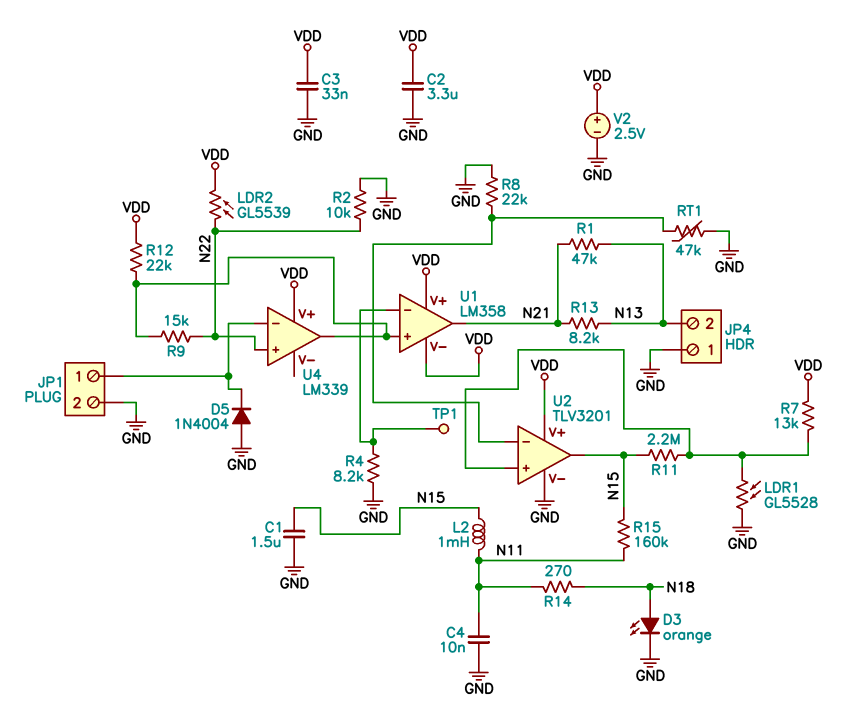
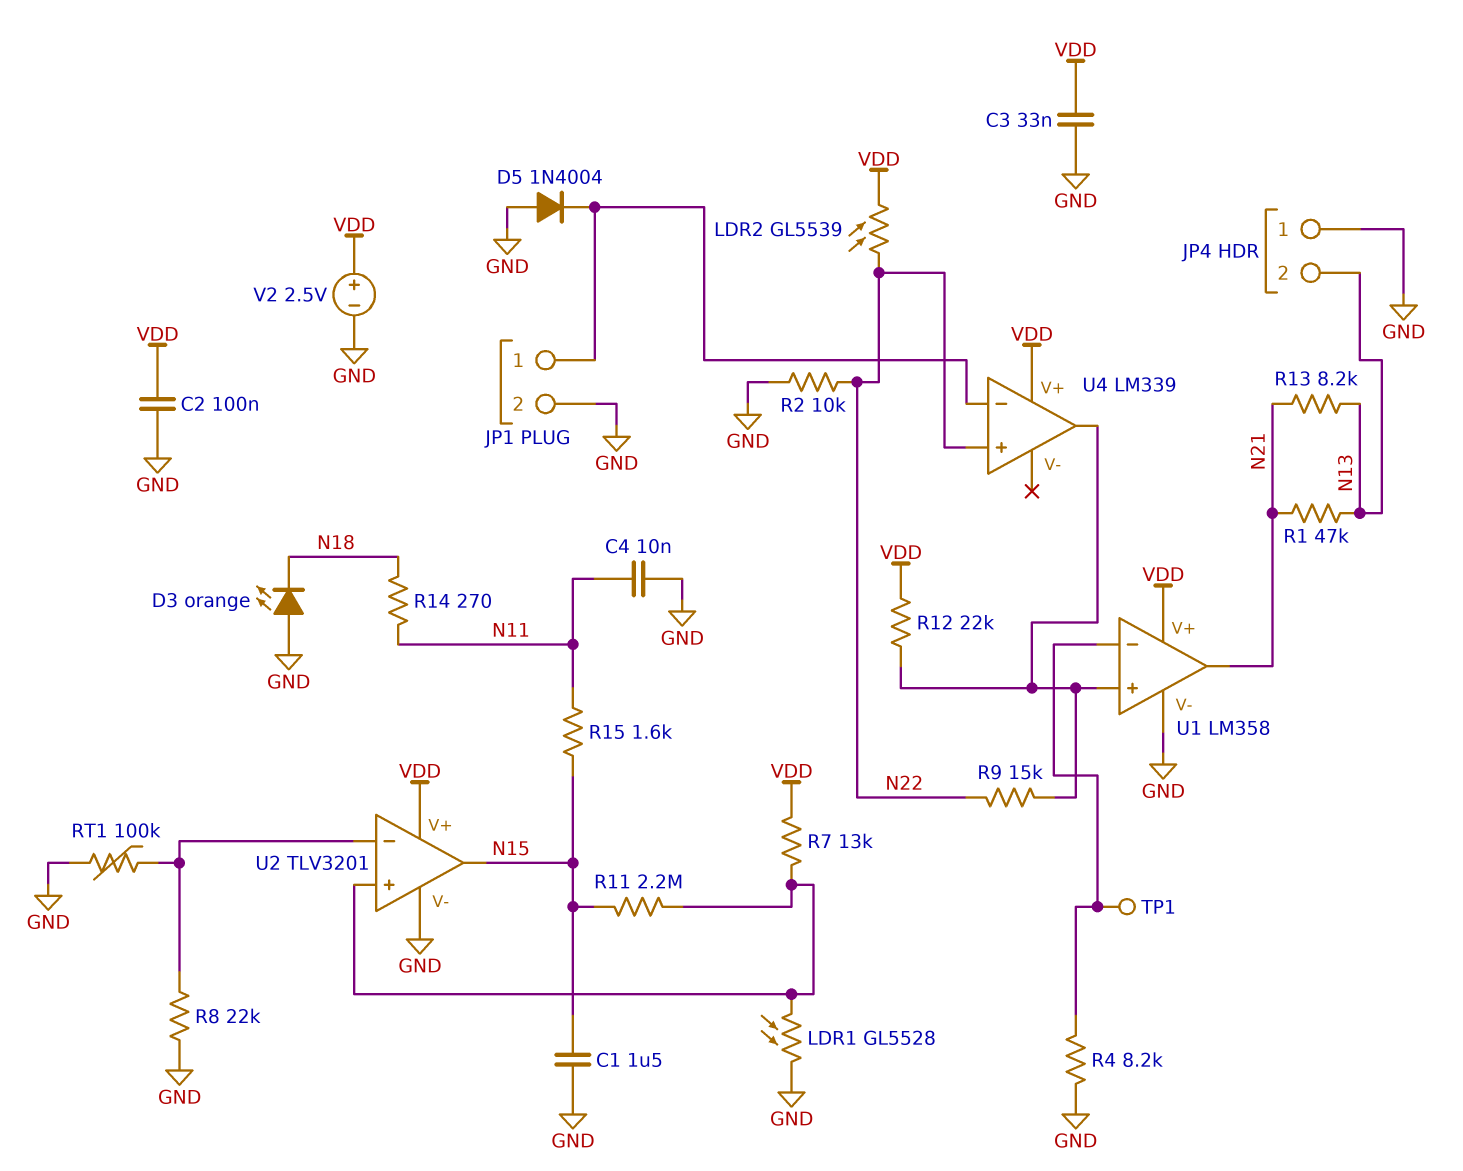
C2: 3.3uF (GND, VDD) -> 100nF (GND, VDD)
D3: LED orange (A N18, K GND) -> LED orange (A GND, K N18)
L2: 1mH (N11, N15) -> none
R15: 160k (N11, N15) -> 1.6k (N11, N15)
RT1: 47k (GND, U2/in-) -> 100k (GND, U2/in-)
U1 pin V-: VDD -> GND

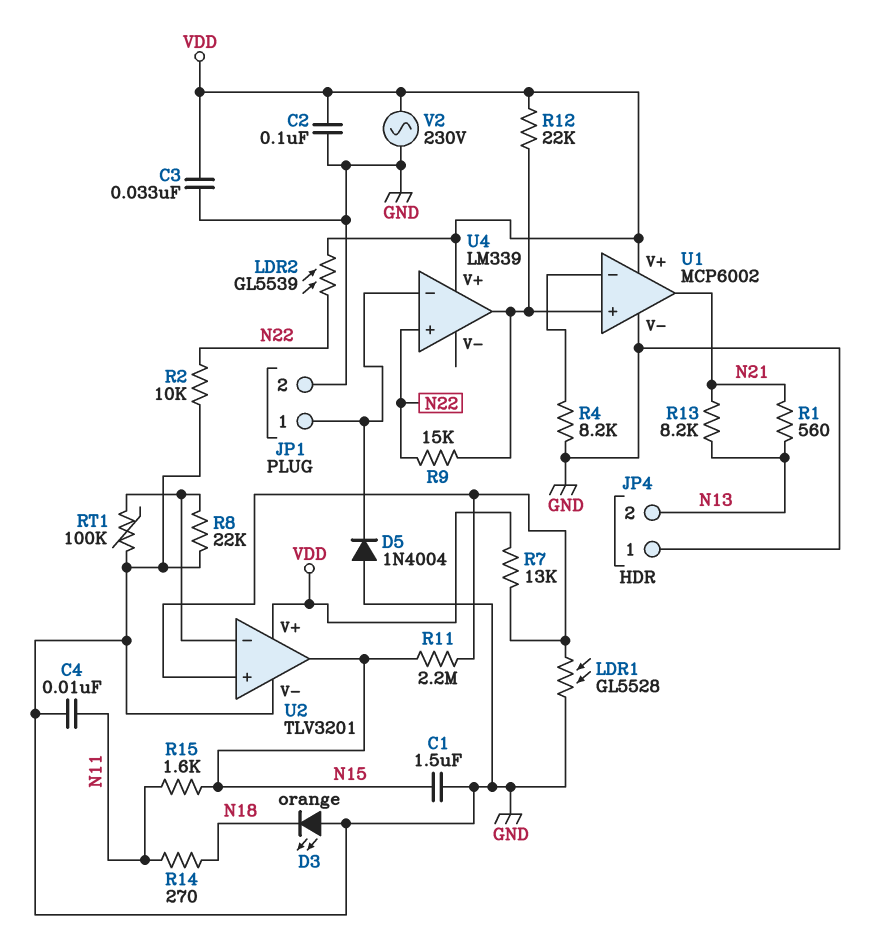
R1: 47k (N13, N21) -> 560 (N13, N21)
TP1: test point (U1/in-) -> none
U1: LM358 -> MCP6002
V2: 2.5V (plus VDD, minus GND) -> AC 230V (GND, VDD)

